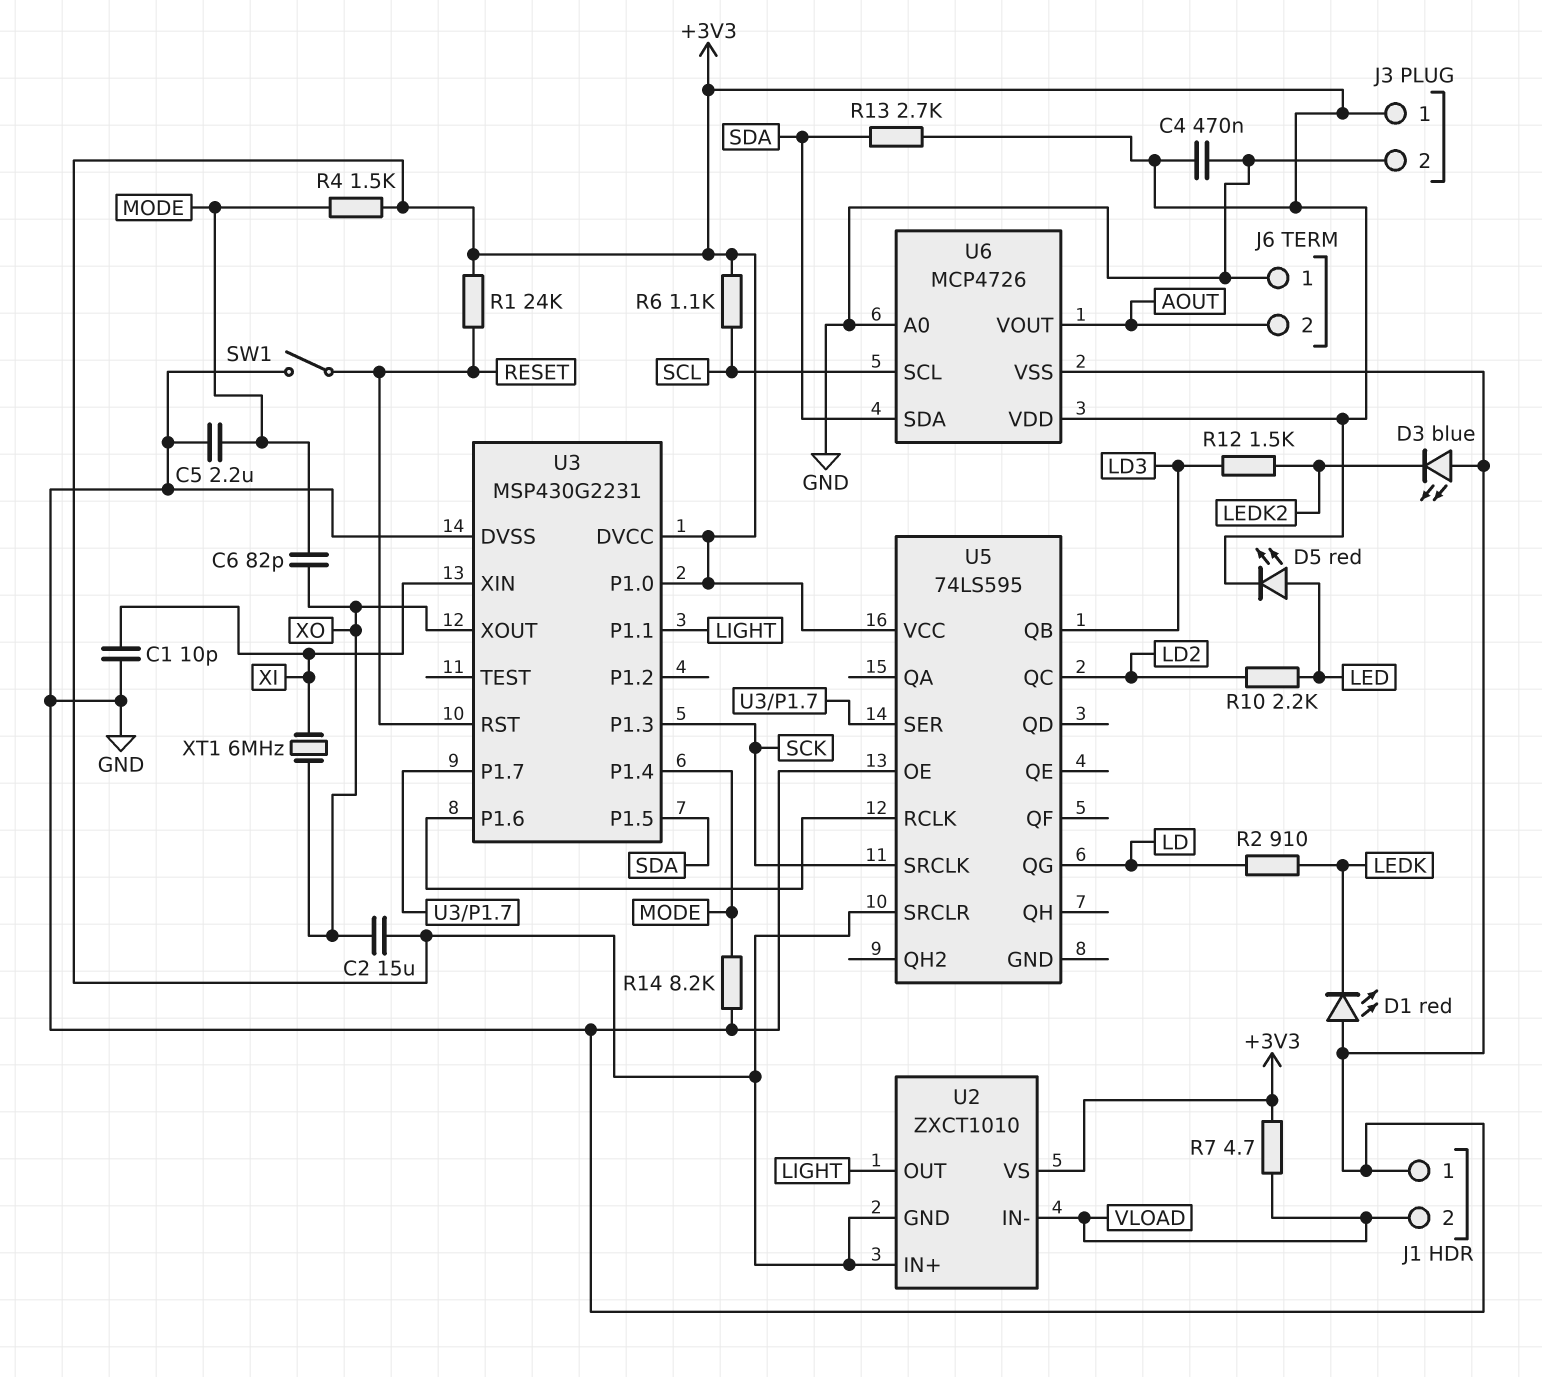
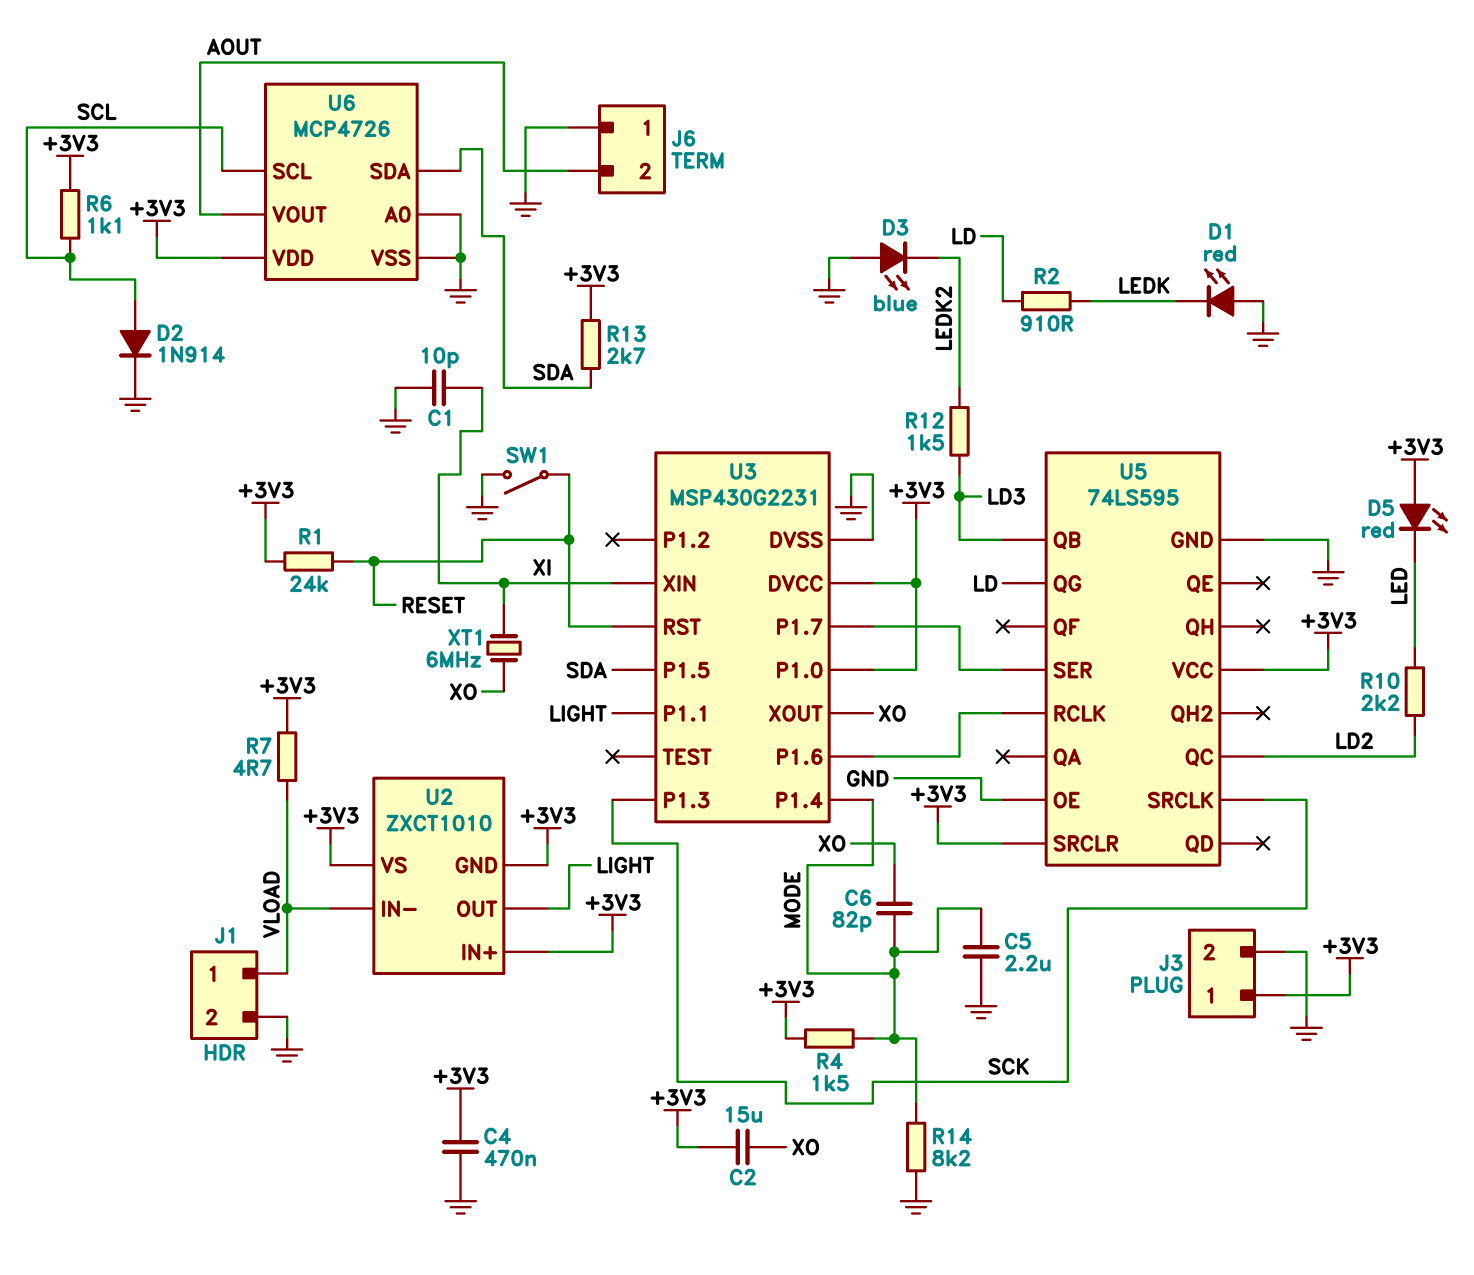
D2: none -> diode 1N914 (A SCL, K GND)
D5: LED red (A LED, K +3V3) -> LED red (A +3V3, K LED)
J1 pin 1: GND -> VLOAD
J1 pin 2: VLOAD -> GND
U5 pin GND: none -> GND

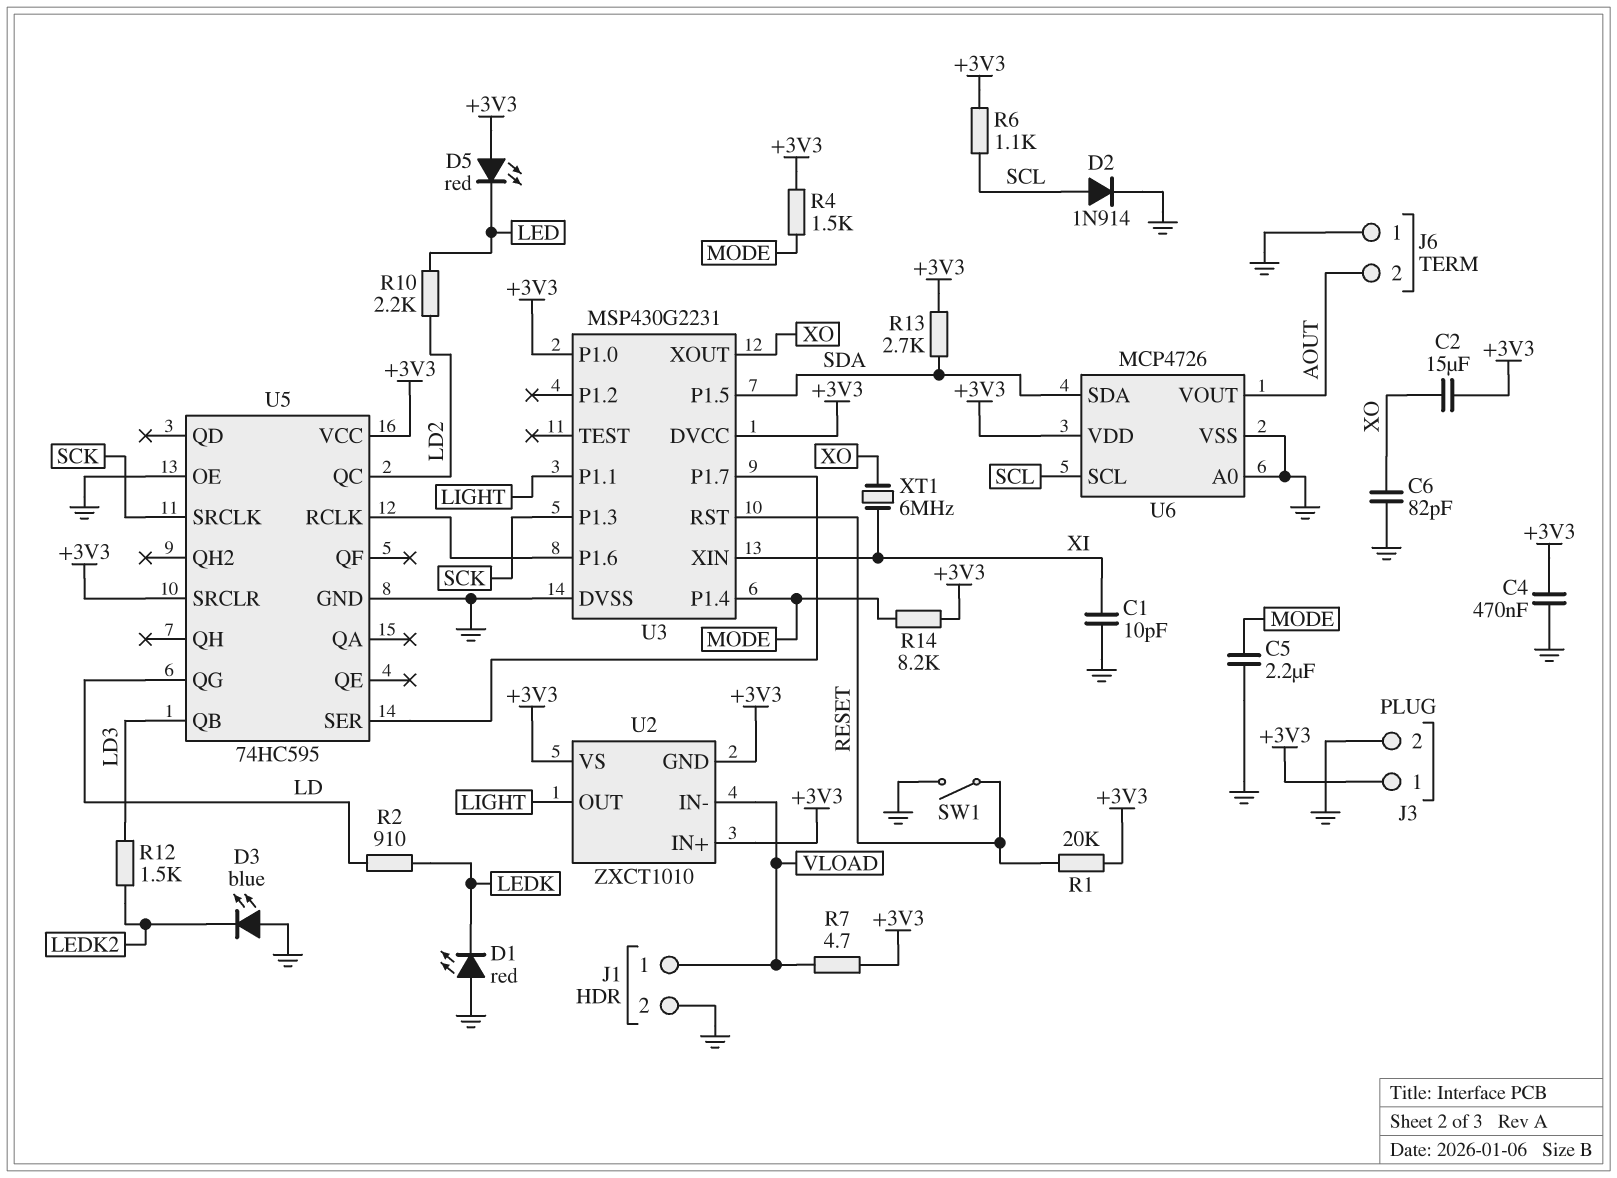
C6: 82pF (MODE, XO) -> 82pF (GND, XO)
R1: 24k (+3V3, RESET) -> 20k (+3V3, RESET)
R14: 8.2k (GND, MODE) -> 8.2k (+3V3, MODE)
U5: 74LS595 -> 74HC595

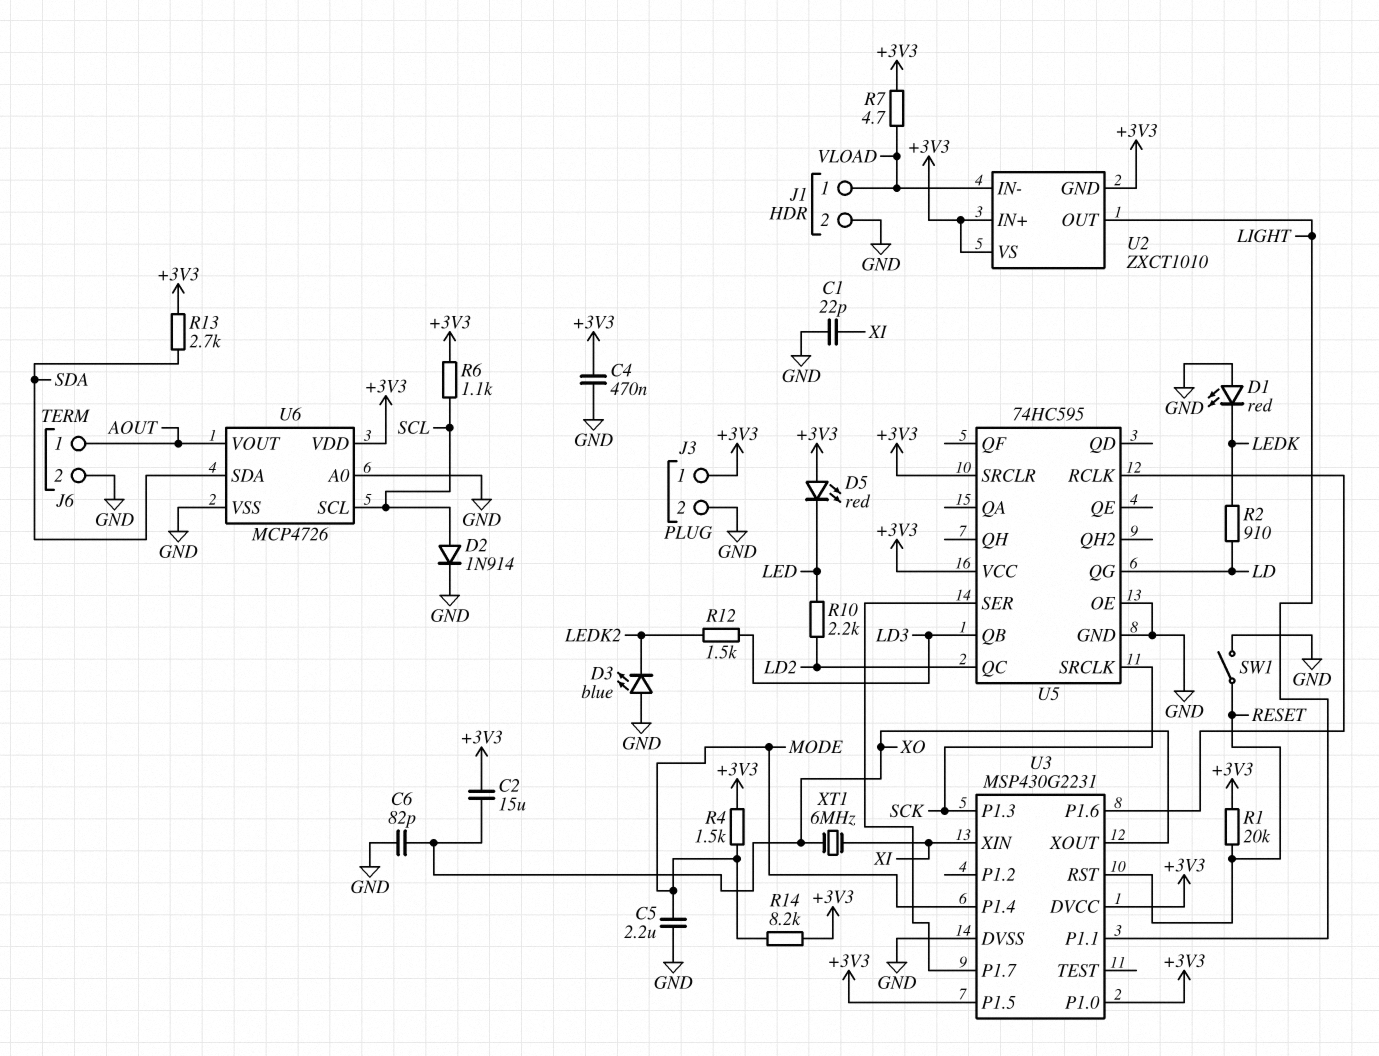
C1: 10pF (GND, XI) -> 22pF (GND, XI)
J6 pin 1: GND -> AOUT
J6 pin 2: AOUT -> GND
U3 pin P1.5: SDA -> +3V3

